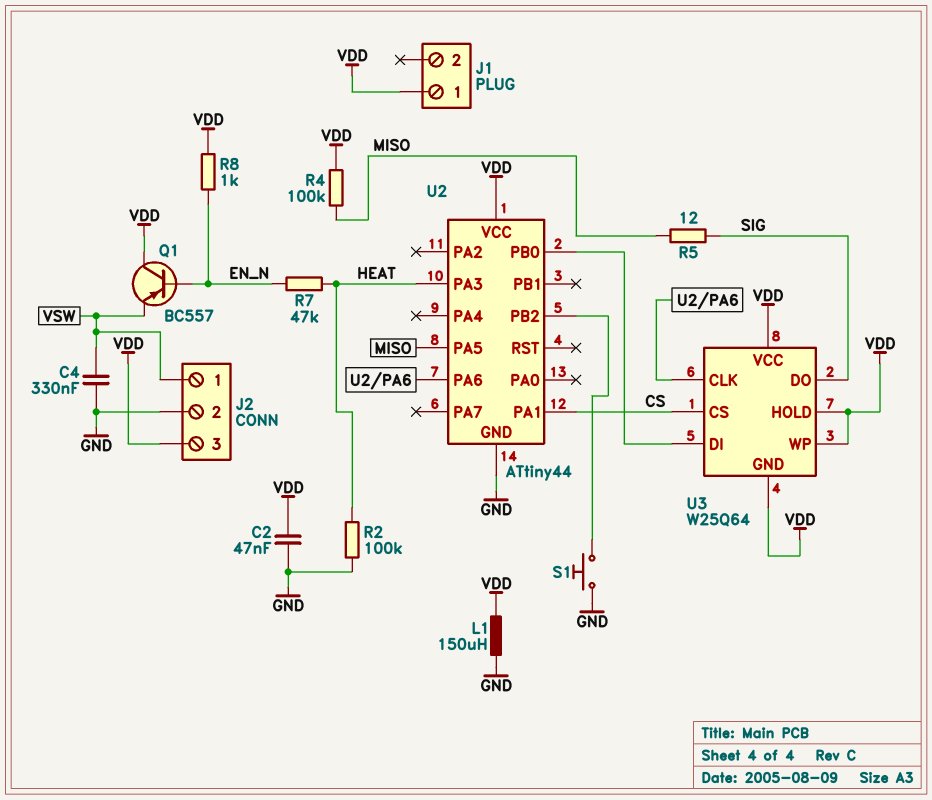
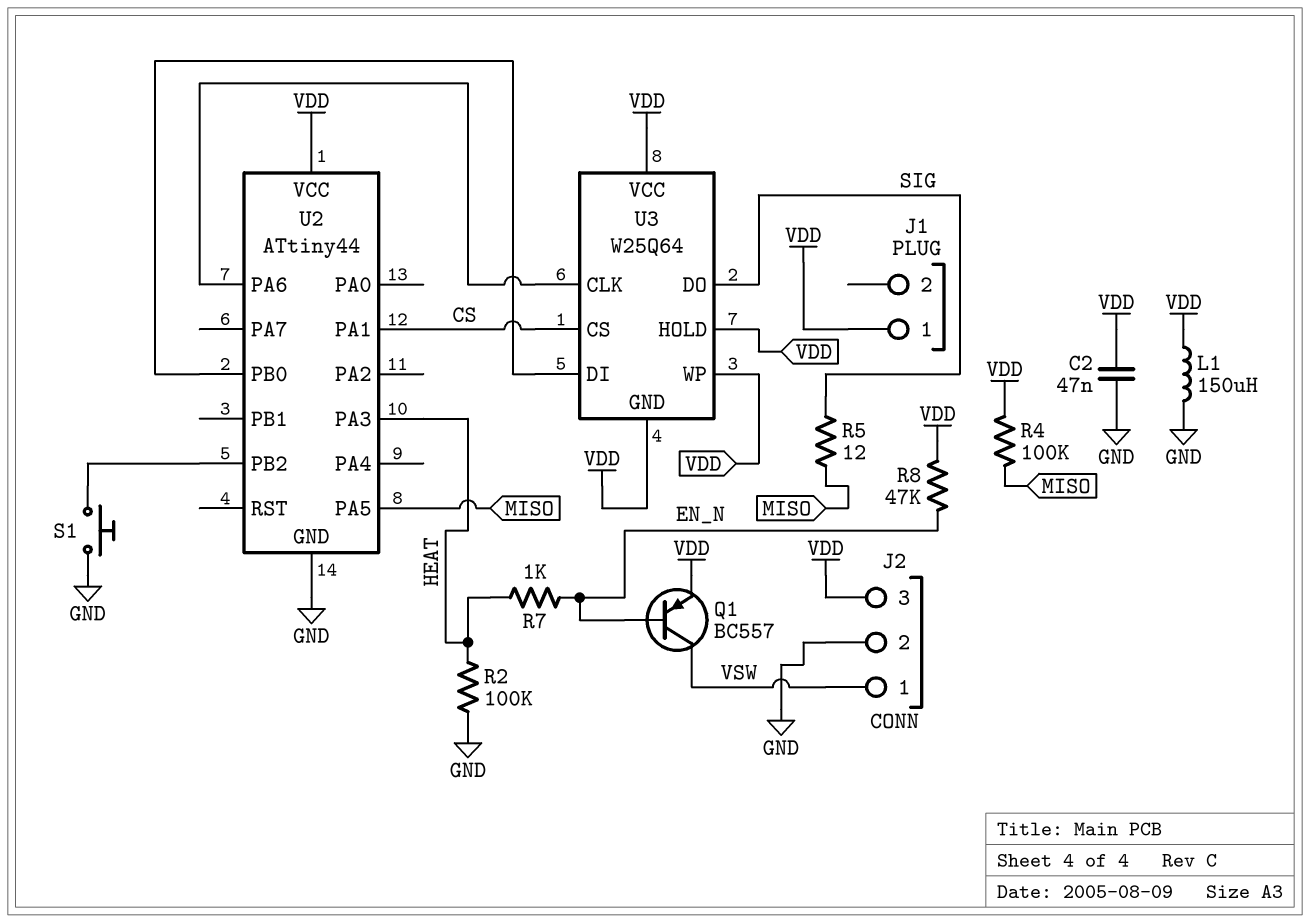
C4: 330nF (GND, VSW) -> none
Q1: PNP BC557 (B EN_N, C VDD, E VSW) -> PNP BC557 (B EN_N, C VSW, E VDD)
R7: 47k (EN_N, HEAT) -> 1k (EN_N, HEAT)
R8: 1k (EN_N, VDD) -> 47k (EN_N, VDD)

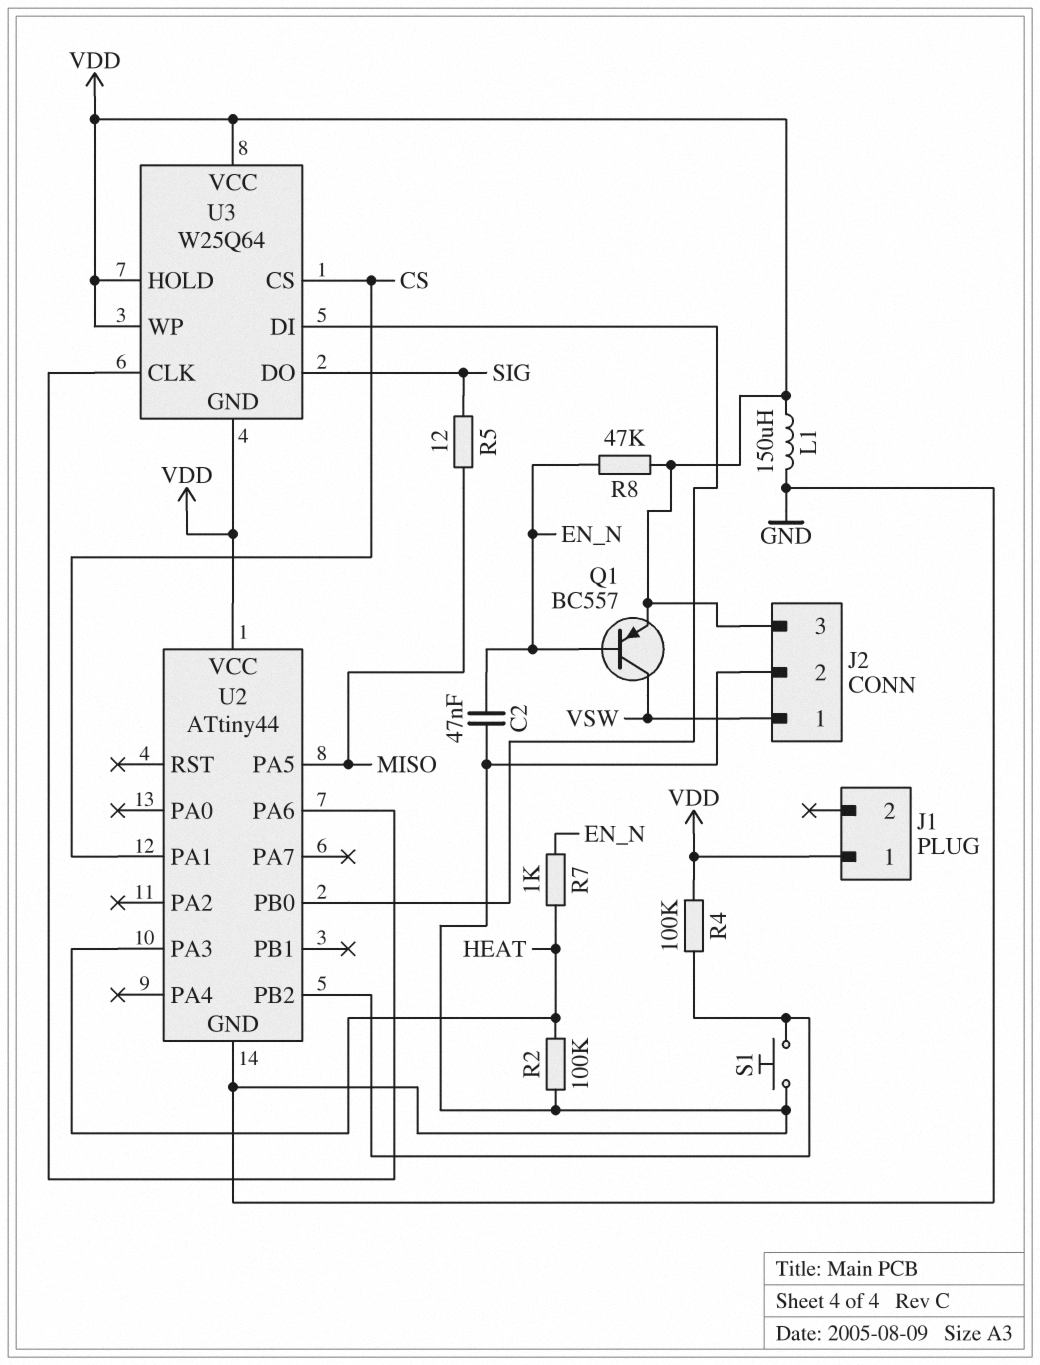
C2: 47nF (GND, VDD) -> 47nF (EN_N, GND)
R4: 100k (MISO, VDD) -> 100k (U2/PB2, VDD)

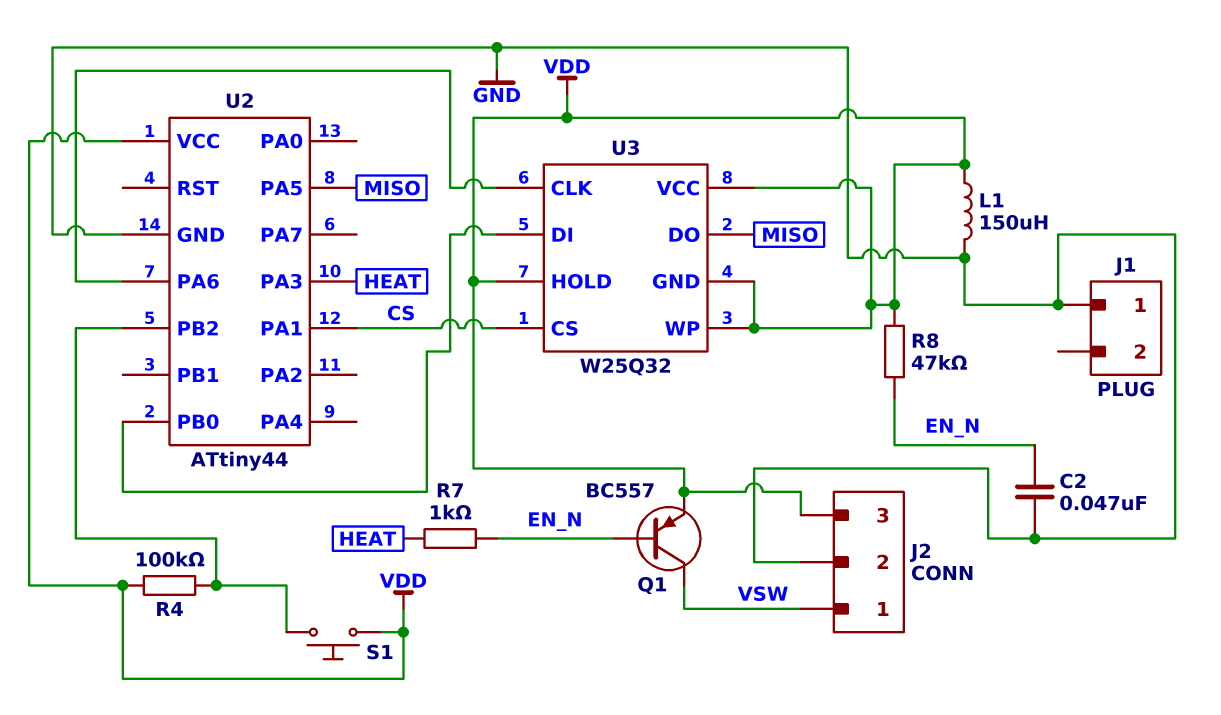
J1 pin 1: VDD -> GND
R2: 100k (GND, HEAT) -> none
R5: 12 (MISO, SIG) -> none
S1: button (GND, U2/PB2) -> button (U2/PB2, VDD)
U3: W25Q64 -> W25Q32
U3 pin DO: SIG -> MISO

